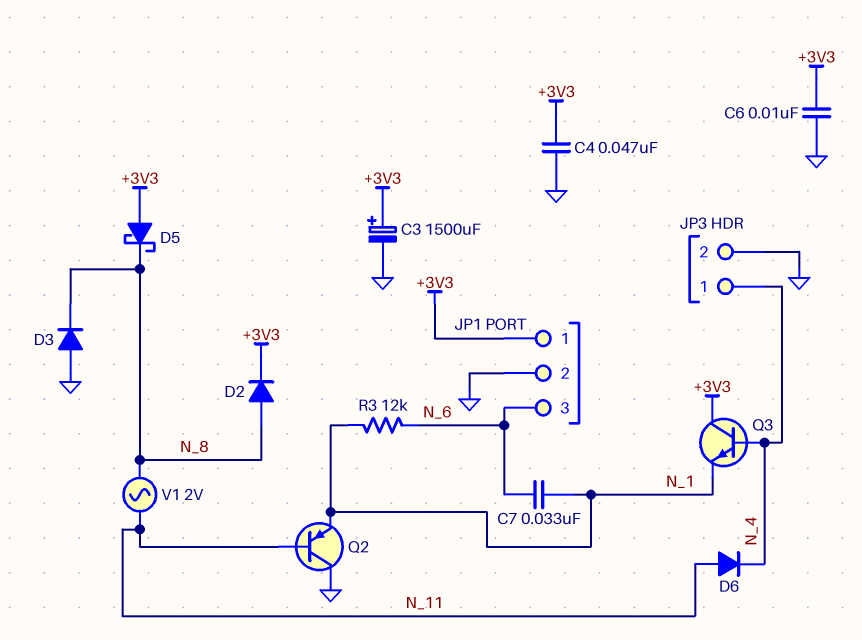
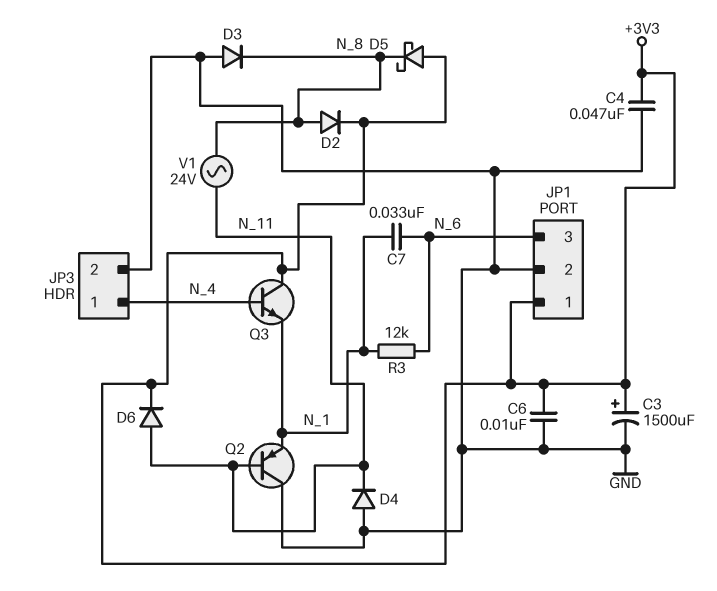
D4: none -> diode (A GND, K N_11)
D6: diode (A N_11, K N_4) -> diode (A N_11, K +3V3)
V1: AC 2V (N_8, N_11) -> AC 24V (N_8, N_11)

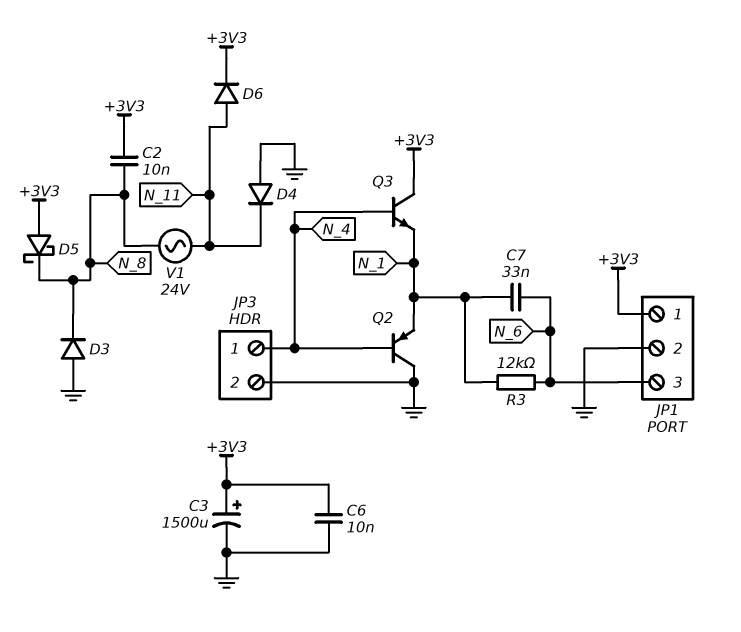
C2: none -> 10nF (+3V3, N_8)
C4: 47nF (+3V3, GND) -> none
D2: diode (A N_8, K +3V3) -> none
Q2: PNP (B N_11, C GND, E N_1) -> PNP (B N_4, C GND, E N_1)

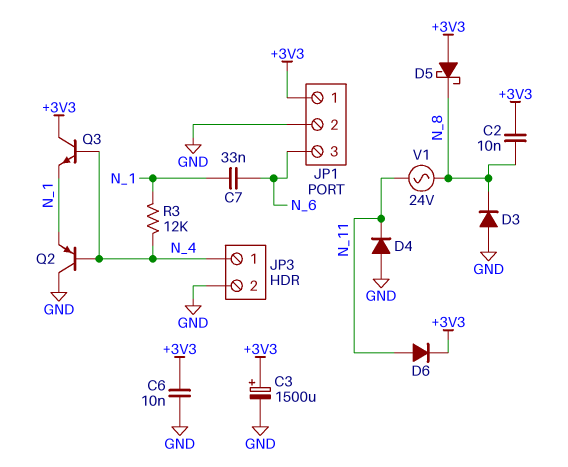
R3: 12k (N_1, N_6) -> 12k (N_1, N_4)

